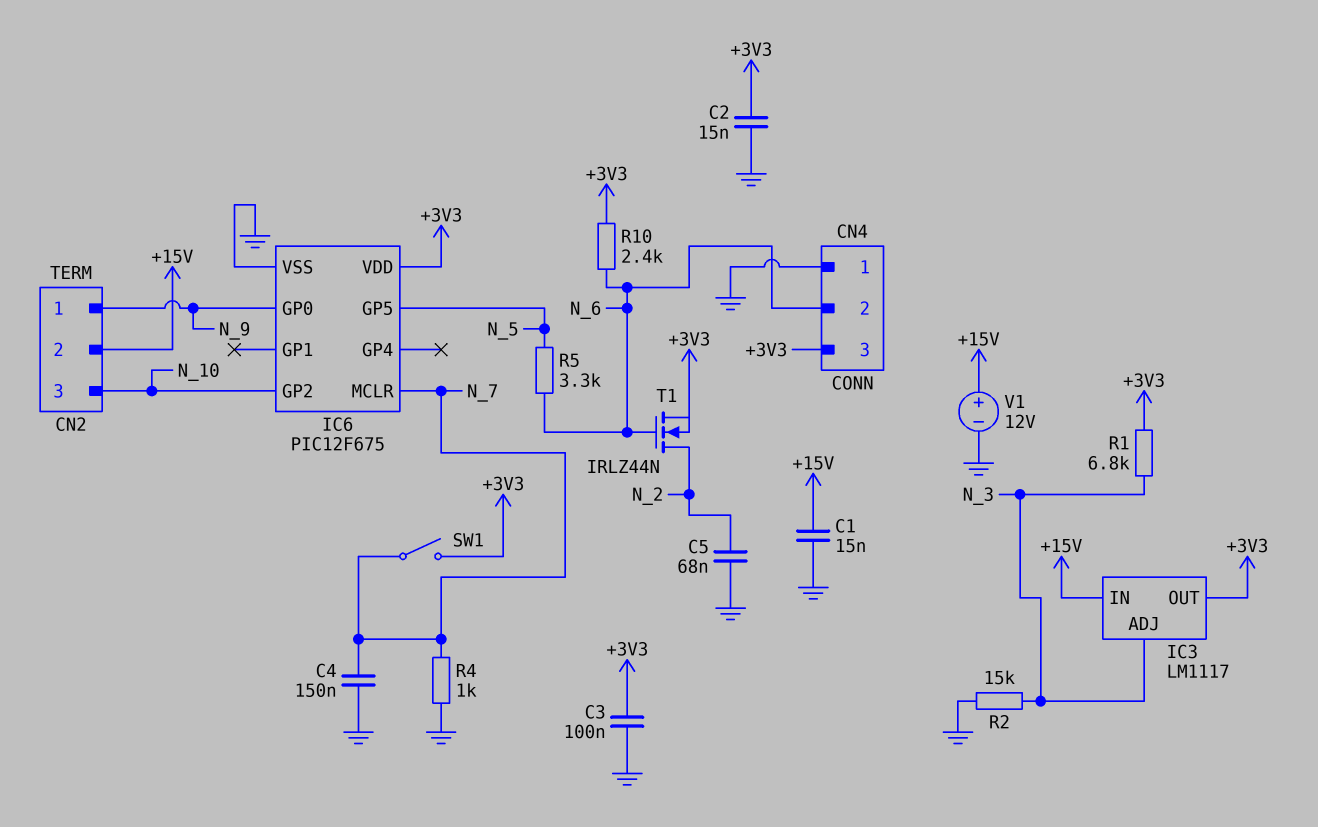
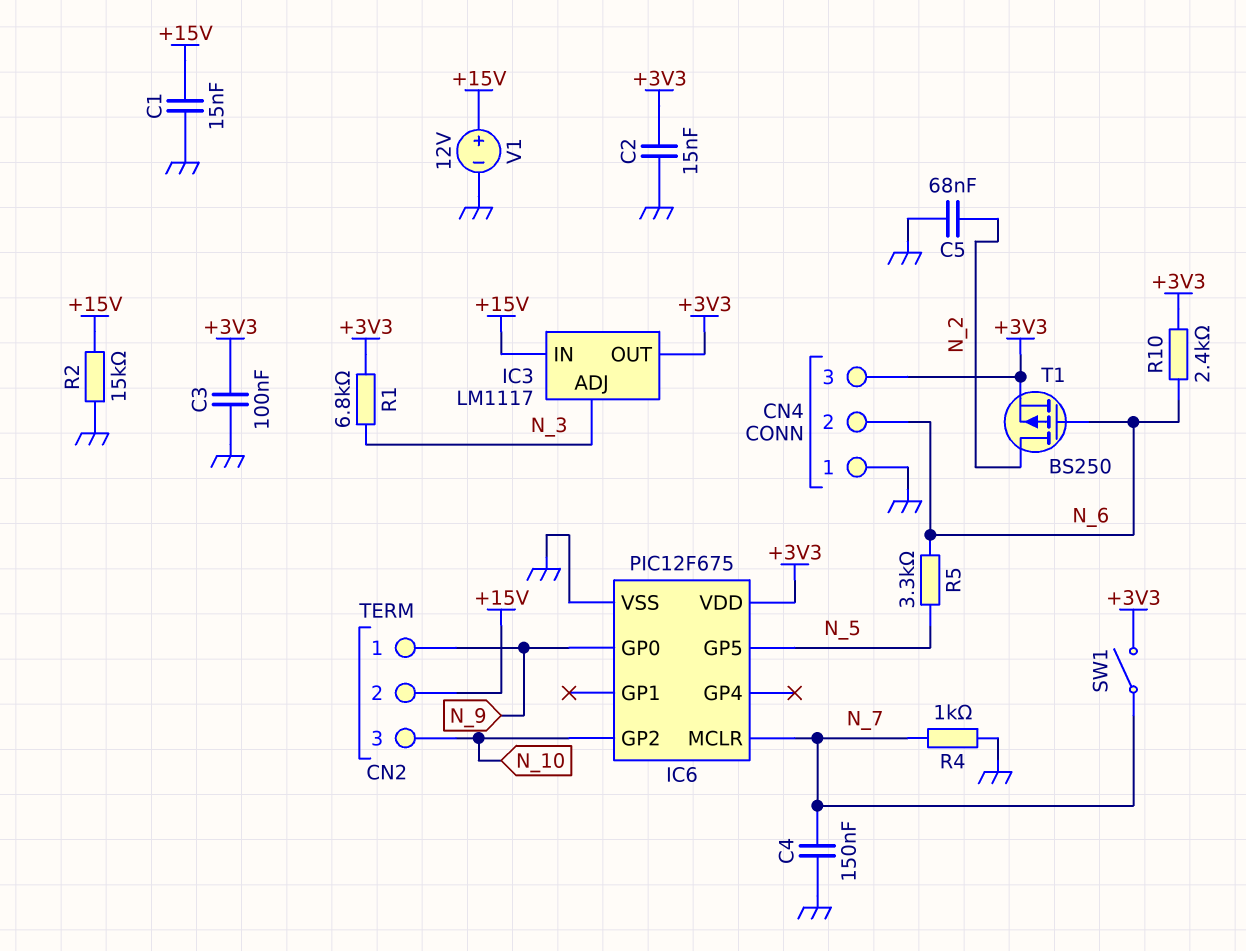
R2: 15k (GND, N_3) -> 15k (+15V, GND)
T1: NMOS IRLZ44N (G N_6, D N_2, S +3V3) -> PMOS BS250 (G N_6, D N_2, S +3V3)

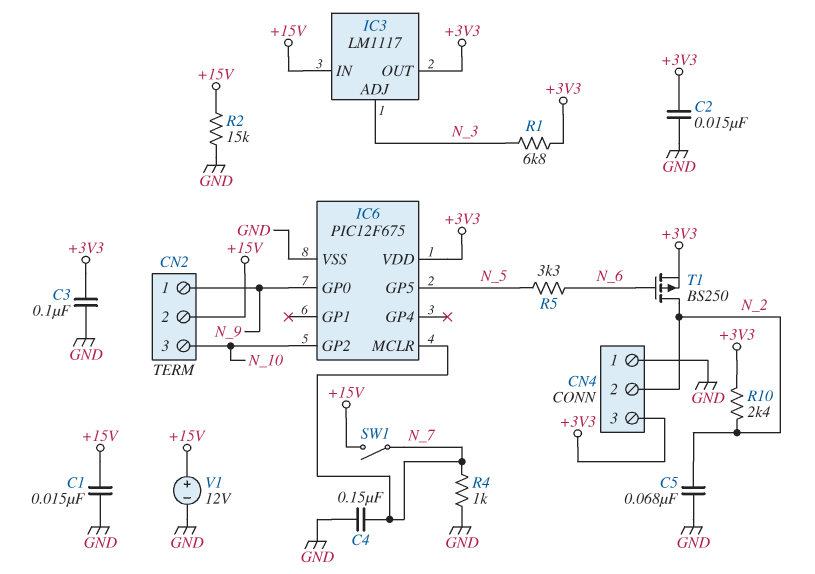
CN4 pin 2: N_6 -> N_2
R10: 2.4k (+3V3, N_6) -> 2.4k (+3V3, N_2)
SW1: switch (+3V3, N_7) -> switch (+15V, N_7)

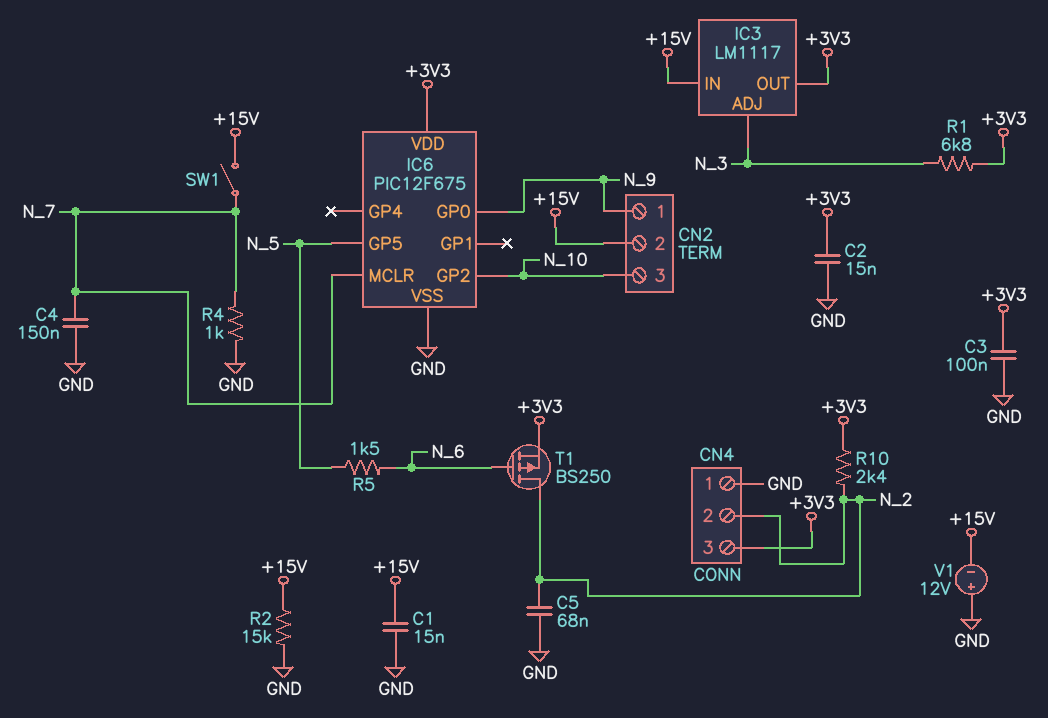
R5: 3.3k (N_5, N_6) -> 1.5k (N_5, N_6)
V1: 12V (plus +15V, minus GND) -> 12V (plus GND, minus +15V)

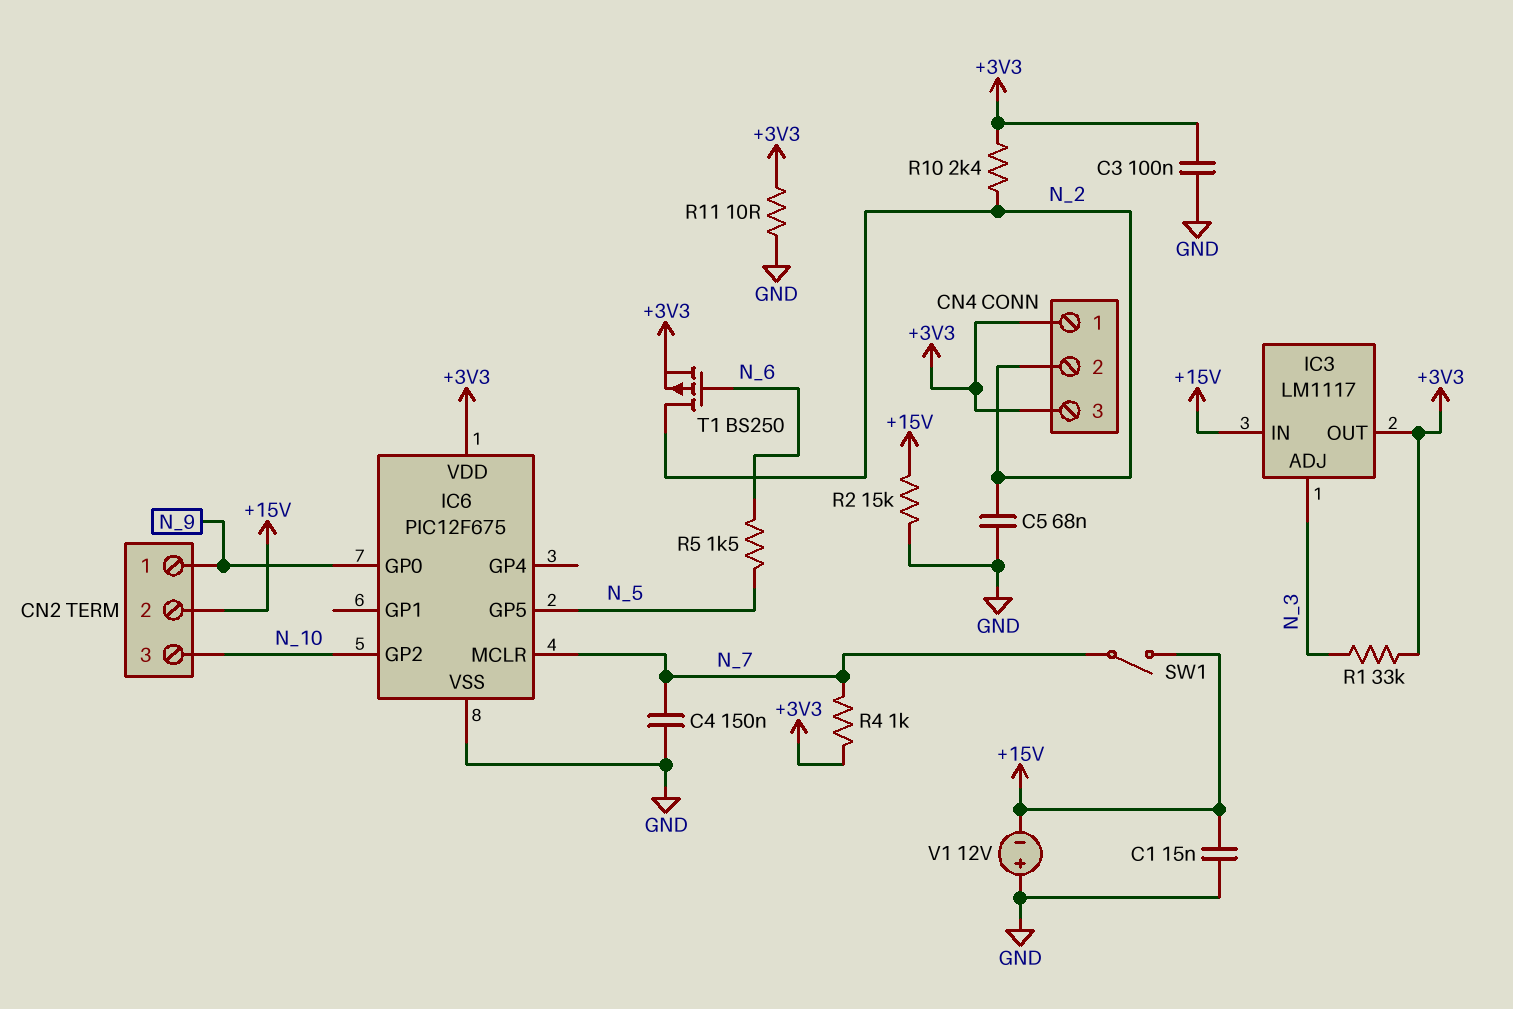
C2: 15nF (+3V3, GND) -> none
CN4 pin 1: GND -> +3V3
R1: 6.8k (+3V3, N_3) -> 33k (+3V3, N_3)
R4: 1k (GND, N_7) -> 1k (+3V3, N_7)
R11: none -> 10 (+3V3, GND)

